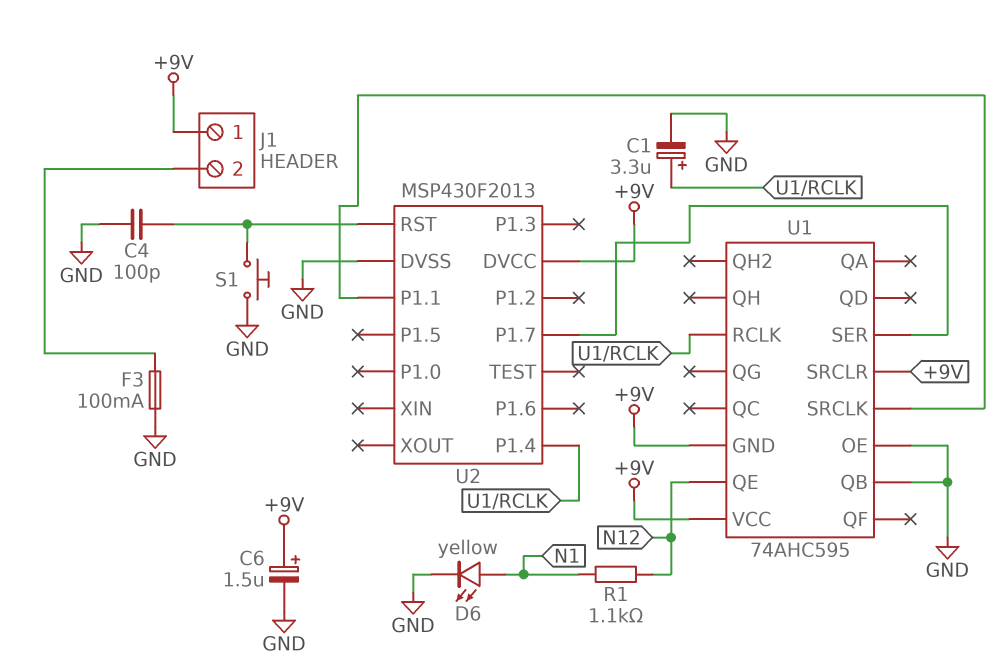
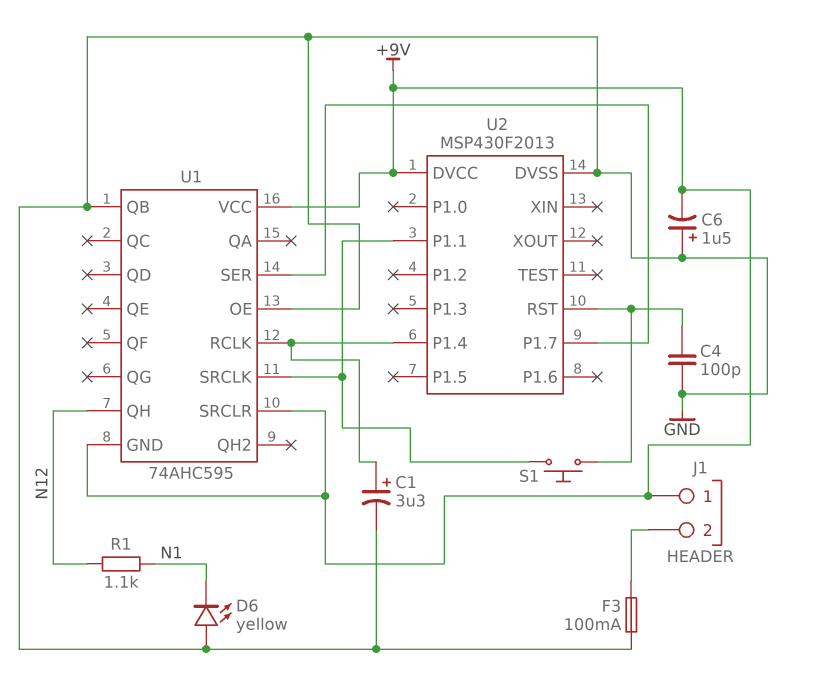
C6: 1.5uF (plus +9V, minus GND) -> 1.5uF (plus GND, minus +9V)
D6: LED yellow (A N1, K GND) -> LED yellow (A GND, K N1)
S1: button (GND, U2/RST) -> button (U1/SRCLK, U2/RST)
U1 pin QE: N12 -> none
U1 pin QH: none -> N12

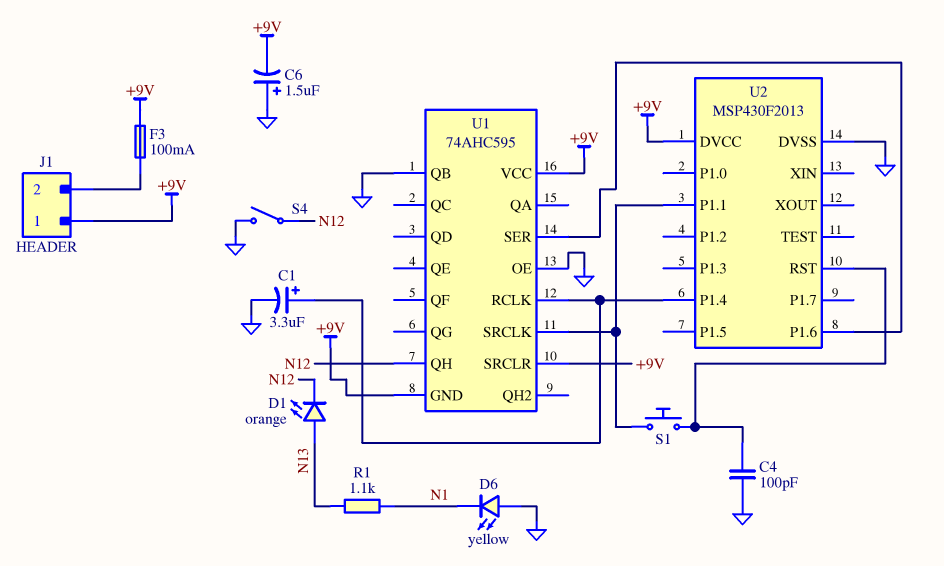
D1: none -> LED orange (A N13, K N12)
F3: 100mA (GND, J1/2) -> 100mA (+9V, J1/2)
R1: 1.1k (N1, N12) -> 1.1k (N1, N13)
S4: none -> switch (GND, N12)
U2 pin P1.6: none -> U1/SER
U2 pin P1.7: U1/SER -> none

